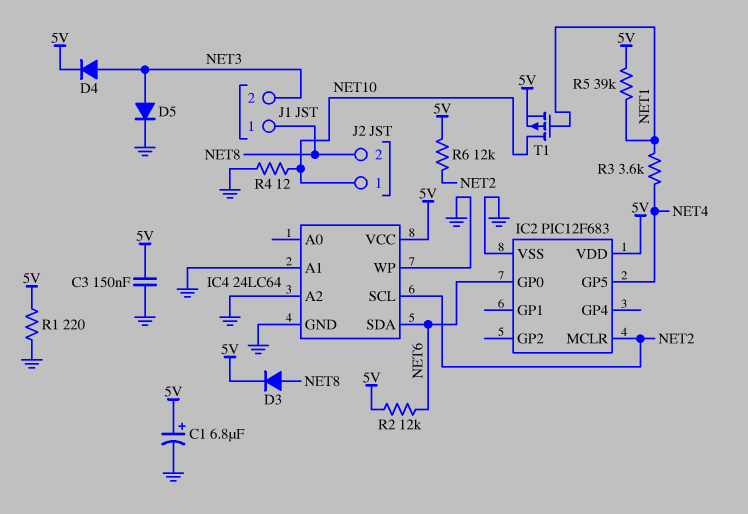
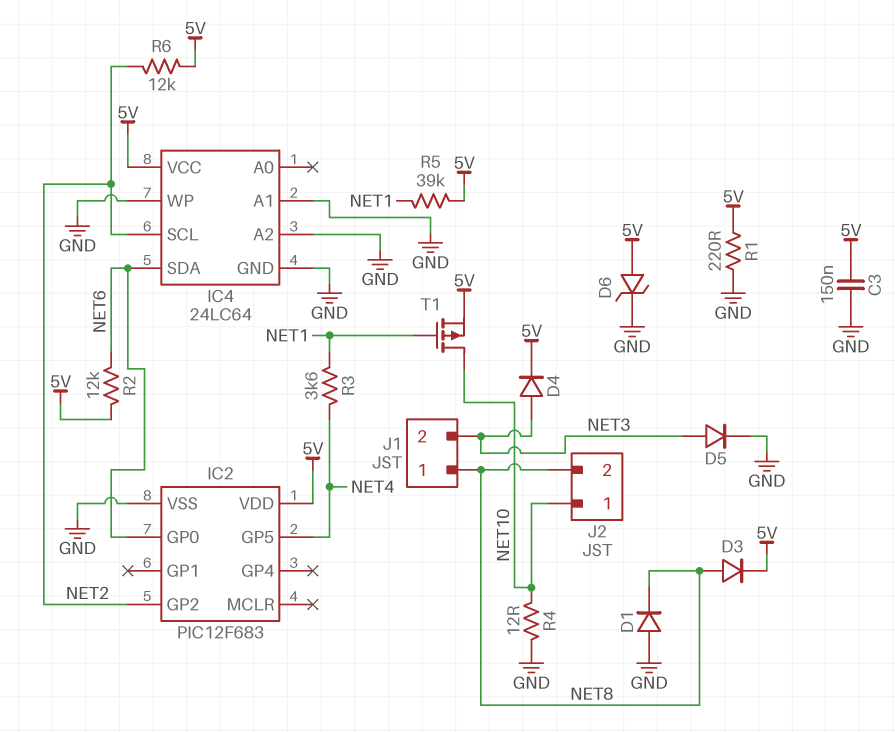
C1: 6.8uF (plus 5V, minus GND) -> none
D1: none -> diode (A GND, K NET8)
D6: none -> zener (A 5V, K GND)
IC2 pin GP2: none -> NET2
IC2 pin MCLR: NET2 -> none

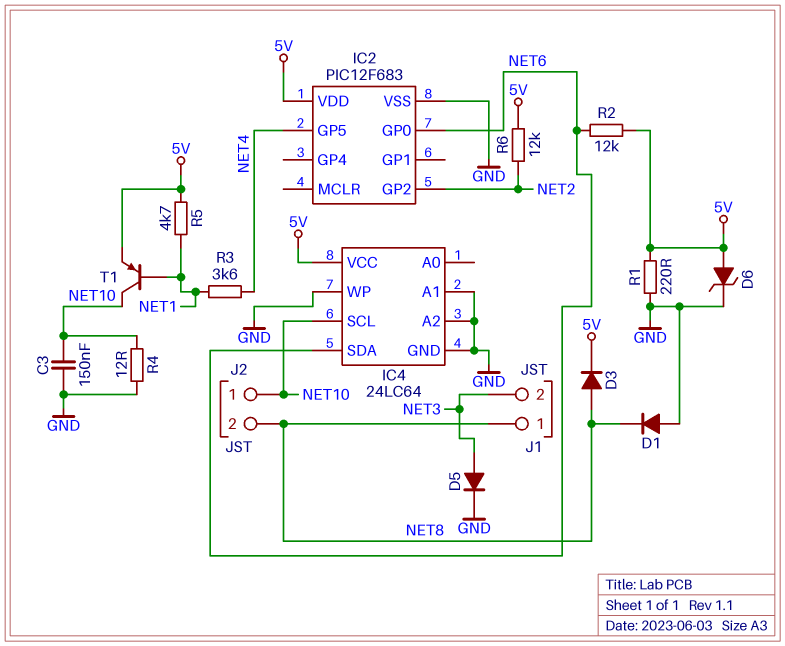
C3: 150nF (5V, GND) -> 150nF (GND, NET10)
D4: diode (A NET3, K 5V) -> none
IC4 pin SCL: NET2 -> NET10
R5: 39k (5V, NET1) -> 4.7k (5V, NET1)
T1: PMOS (G NET1, D NET10, S 5V) -> PNP (B NET1, C NET10, E 5V)

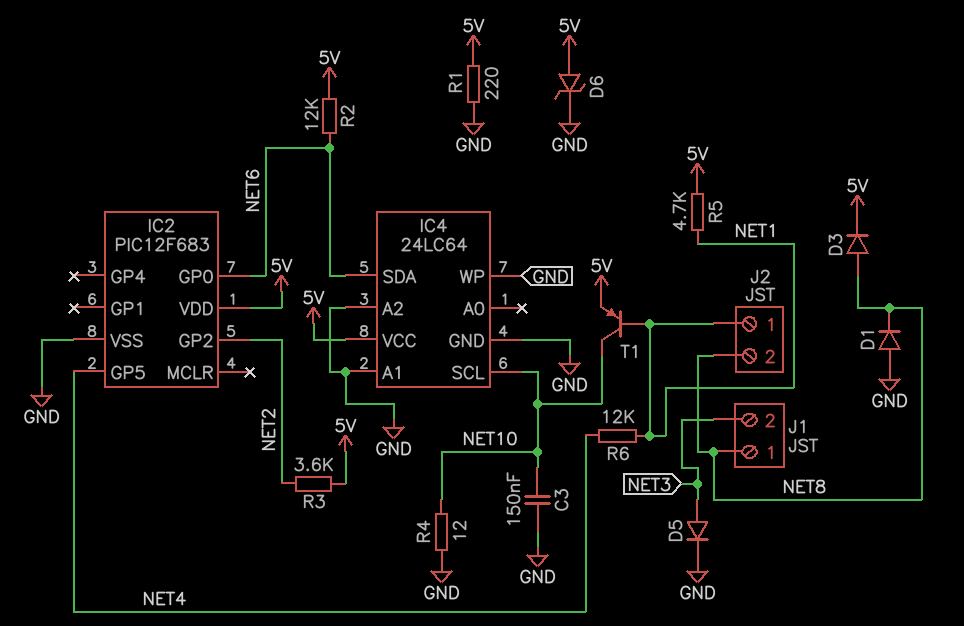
J2 pin 1: NET10 -> NET1
R3: 3.6k (NET1, NET4) -> 3.6k (5V, NET2)
R6: 12k (5V, NET2) -> 12k (NET1, NET4)

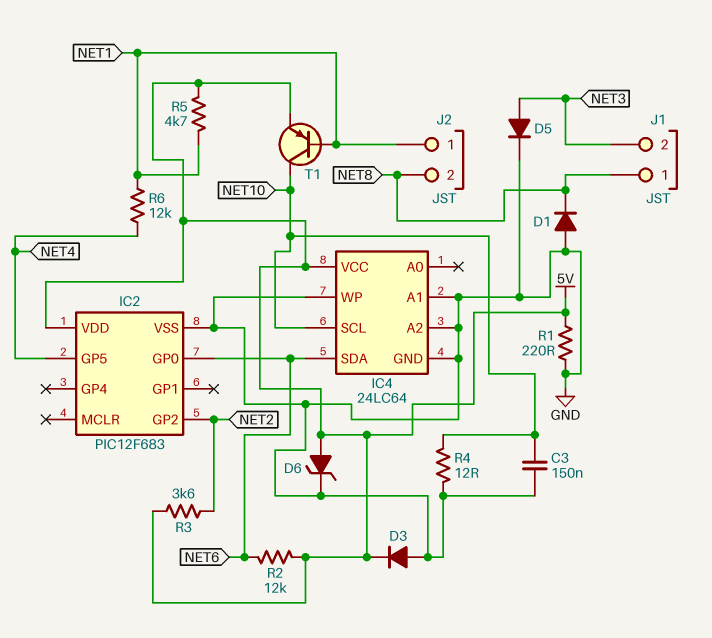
D3: diode (A NET8, K 5V) -> diode (A GND, K 5V)

